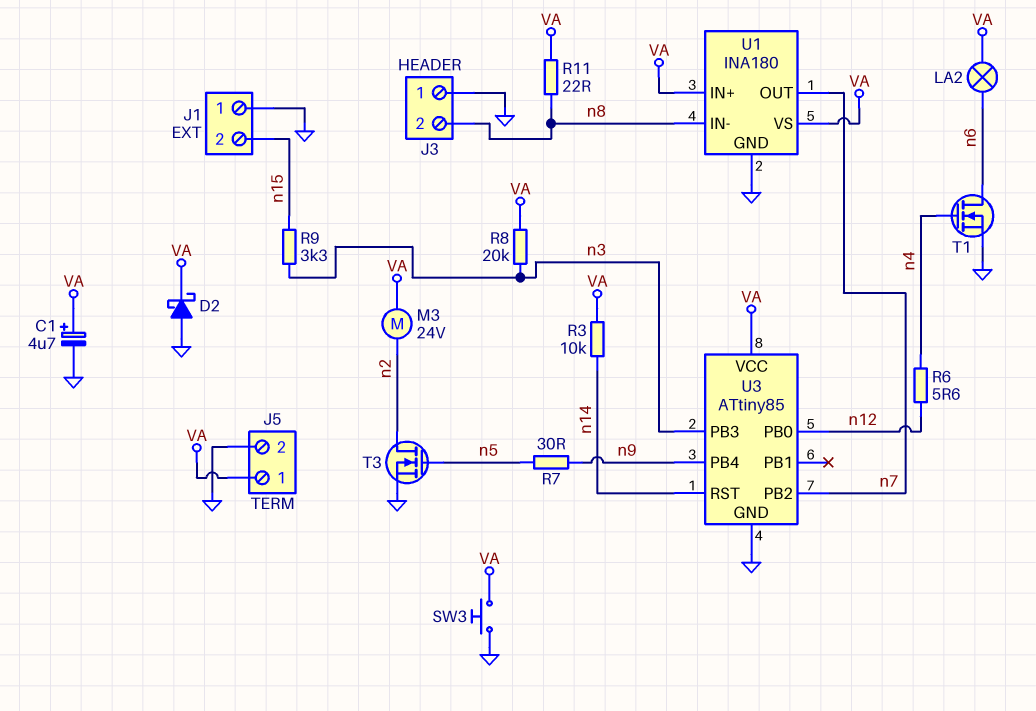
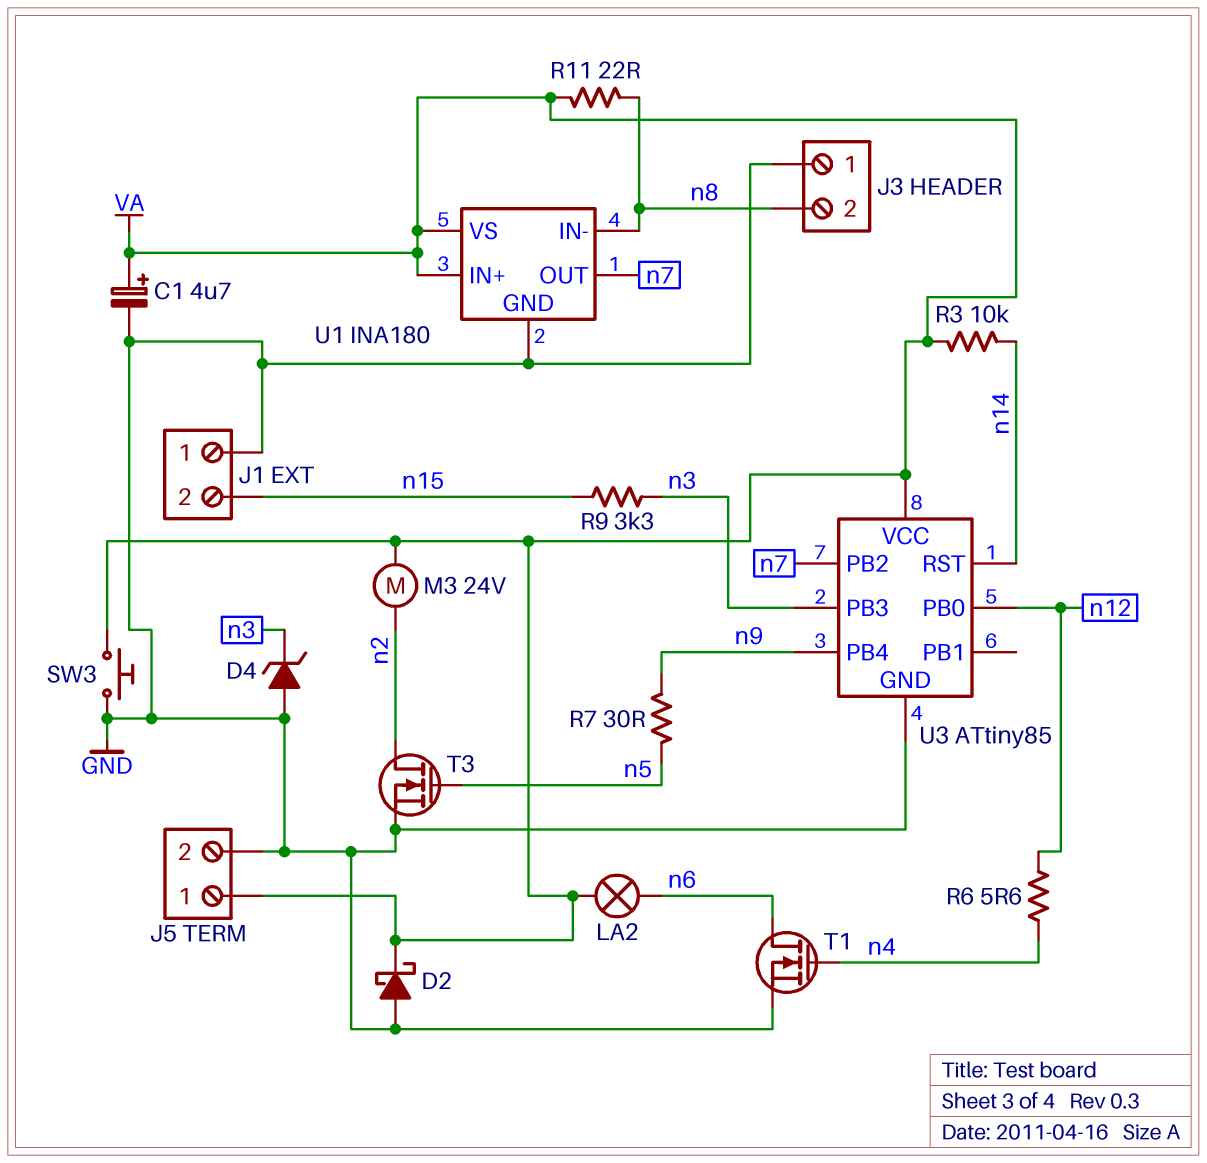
D4: none -> zener (A GND, K n3)
R8: 20k (VA, n3) -> none

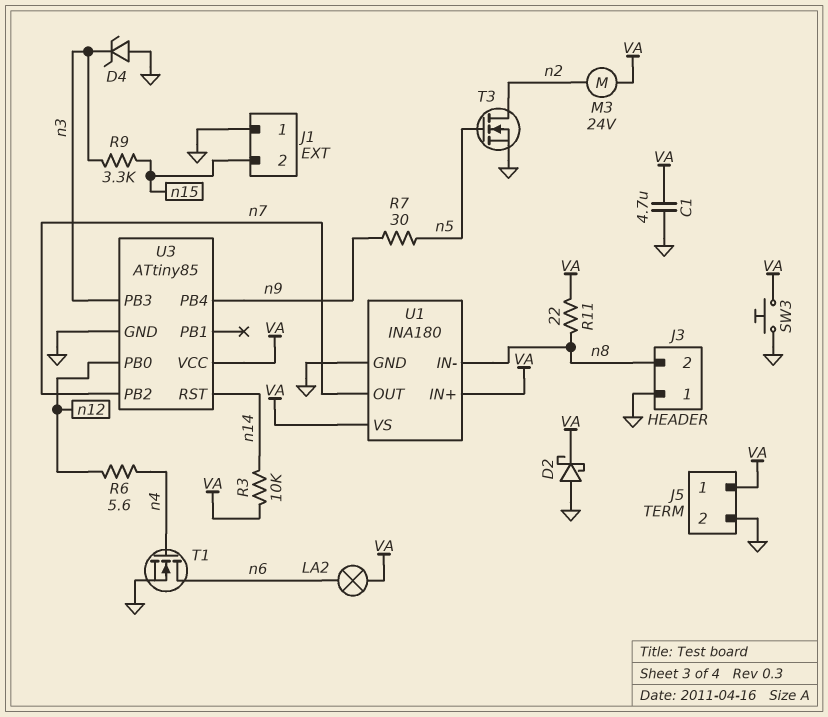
C1: 4.7uF (plus VA, minus GND) -> 4.7uF (GND, VA)

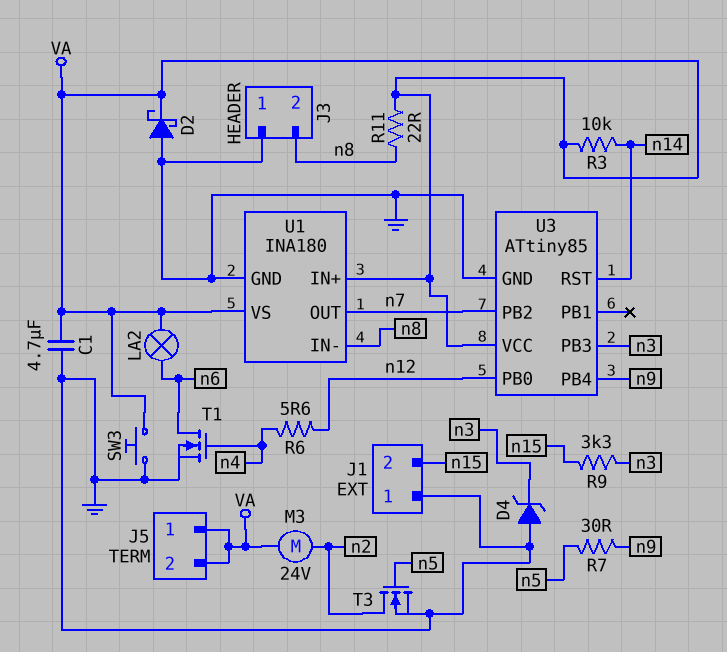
J5 pin 2: GND -> VA

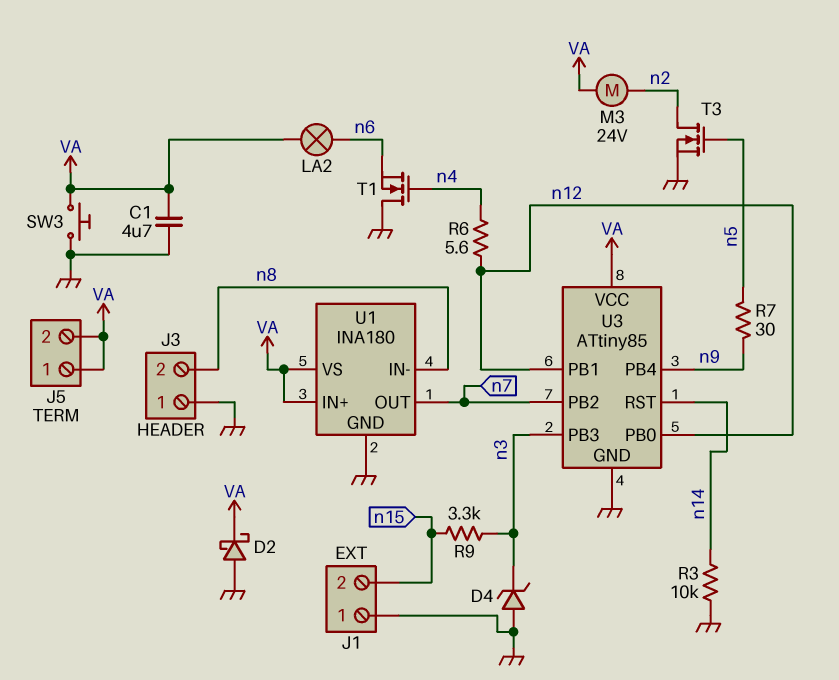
R3: 10k (VA, n14) -> 10k (GND, n14)
R11: 22 (VA, n8) -> none
T1: NMOS (G n4, D n6, S GND) -> NMOS (G n4, D GND, S n6)
U3 pin PB1: none -> n12

